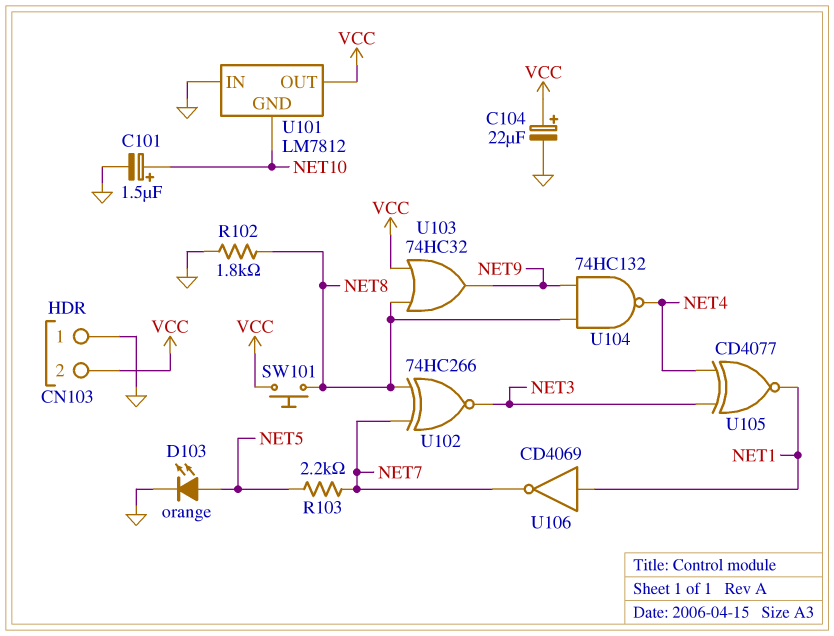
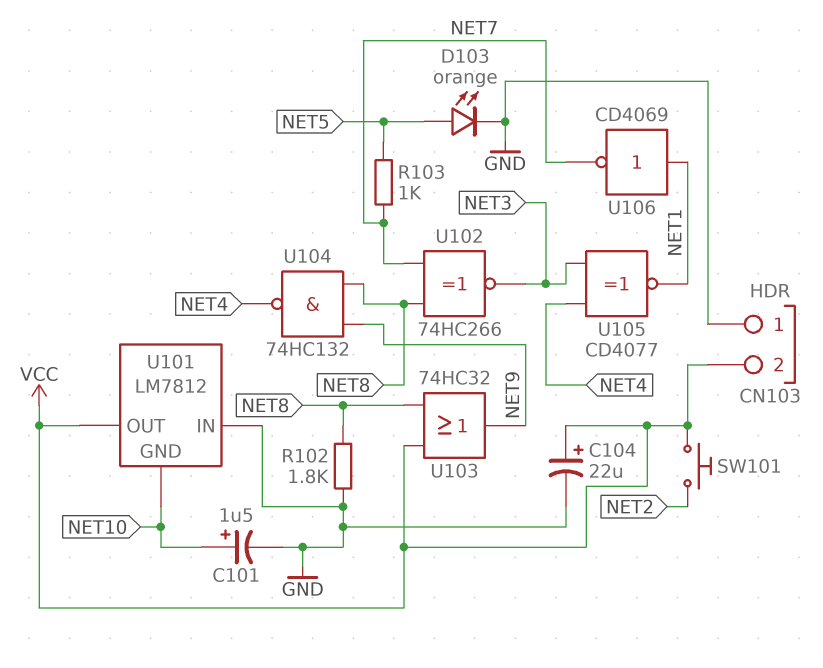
R103: 2.2k (NET5, NET7) -> 1k (NET5, NET7)
SW101: button (NET8, VCC) -> button (NET2, VCC)

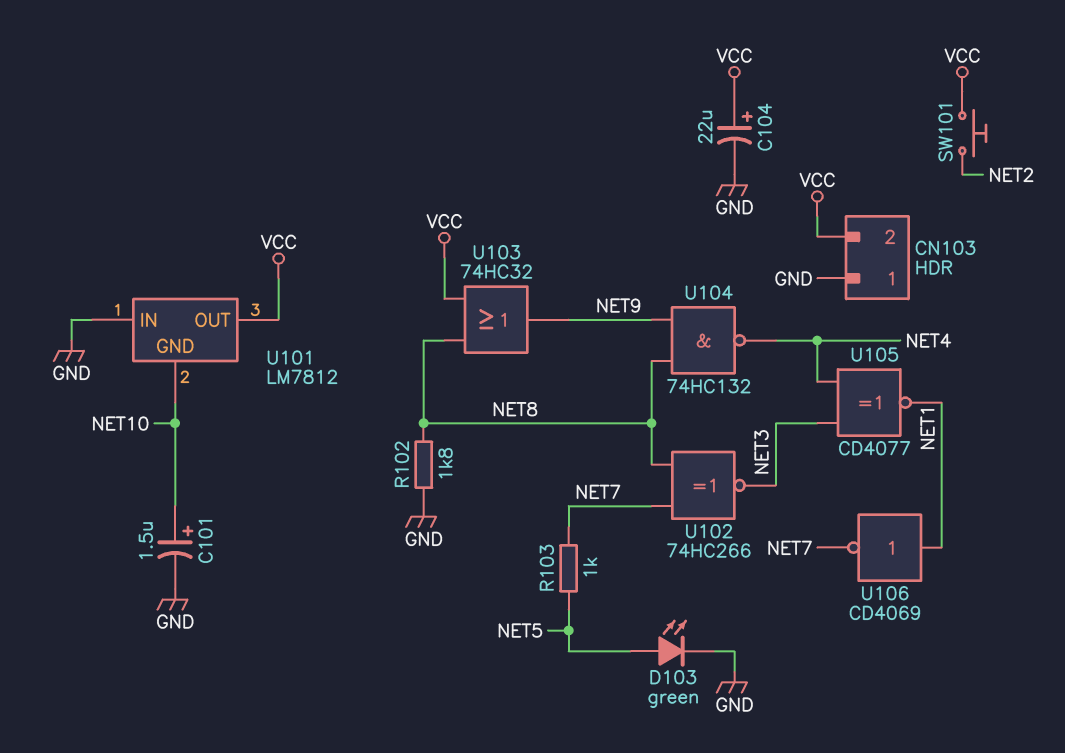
D103: LED orange (A NET5, K GND) -> LED green (A NET5, K GND)

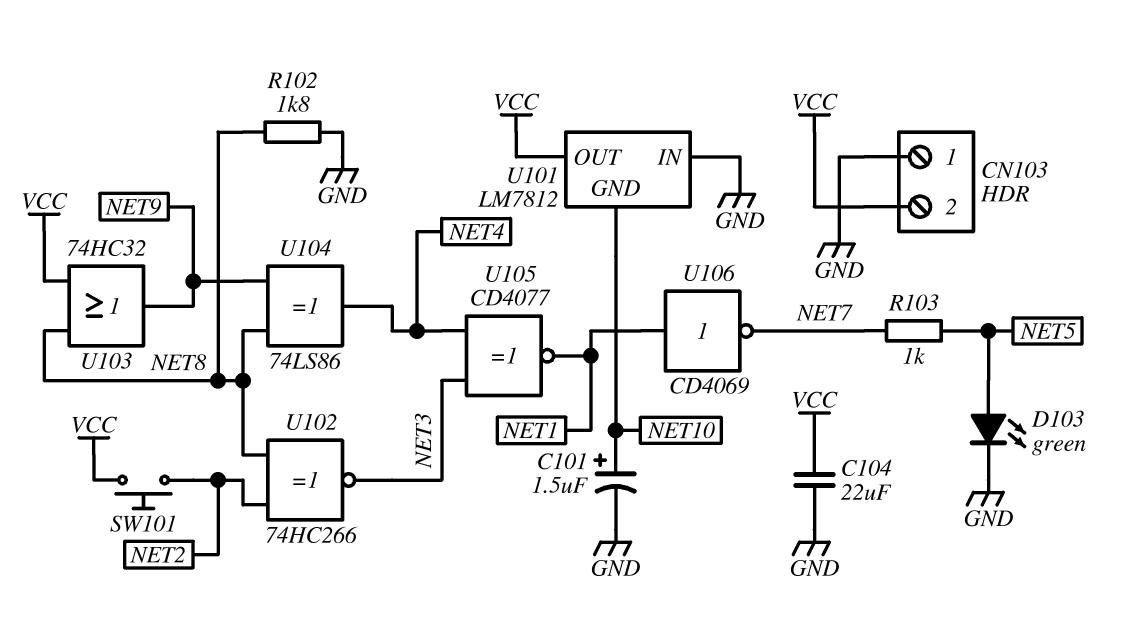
C104: 22uF (plus VCC, minus GND) -> 22uF (GND, VCC)
U102: XNOR 74HC266 (in NET7, in NET8, out NET3) -> XNOR 74HC266 (in NET2, in NET8, out NET3)
U104: NAND 74HC132 (in NET8, in NET9, out NET4) -> XOR 74LS86 (in NET8, in NET9, out NET4)

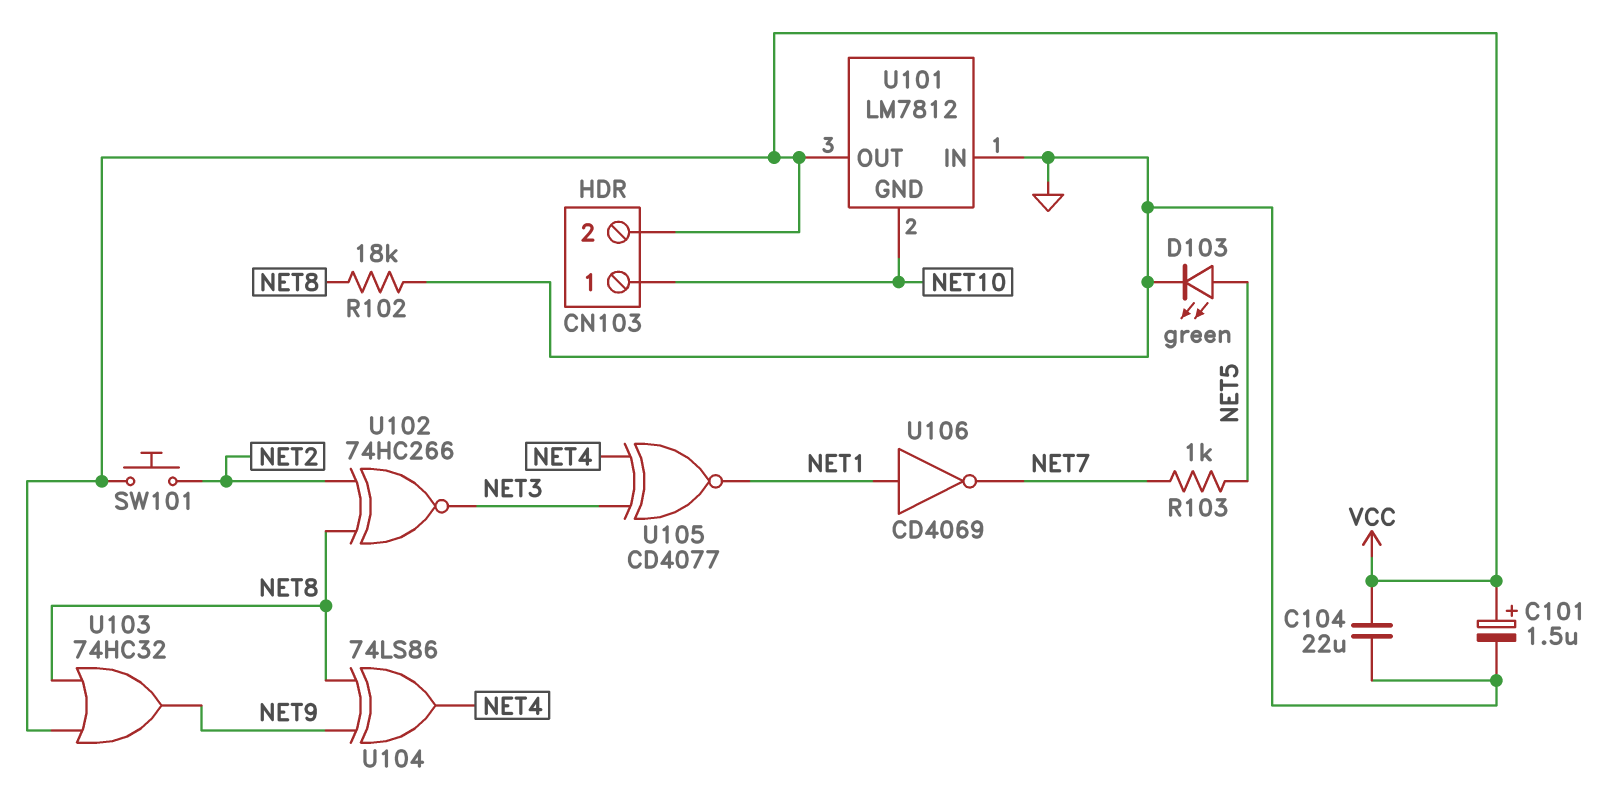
C101: 1.5uF (plus NET10, minus GND) -> 1.5uF (plus VCC, minus GND)
CN103 pin 1: GND -> NET10
R102: 1.8k (GND, NET8) -> 18k (GND, NET8)

